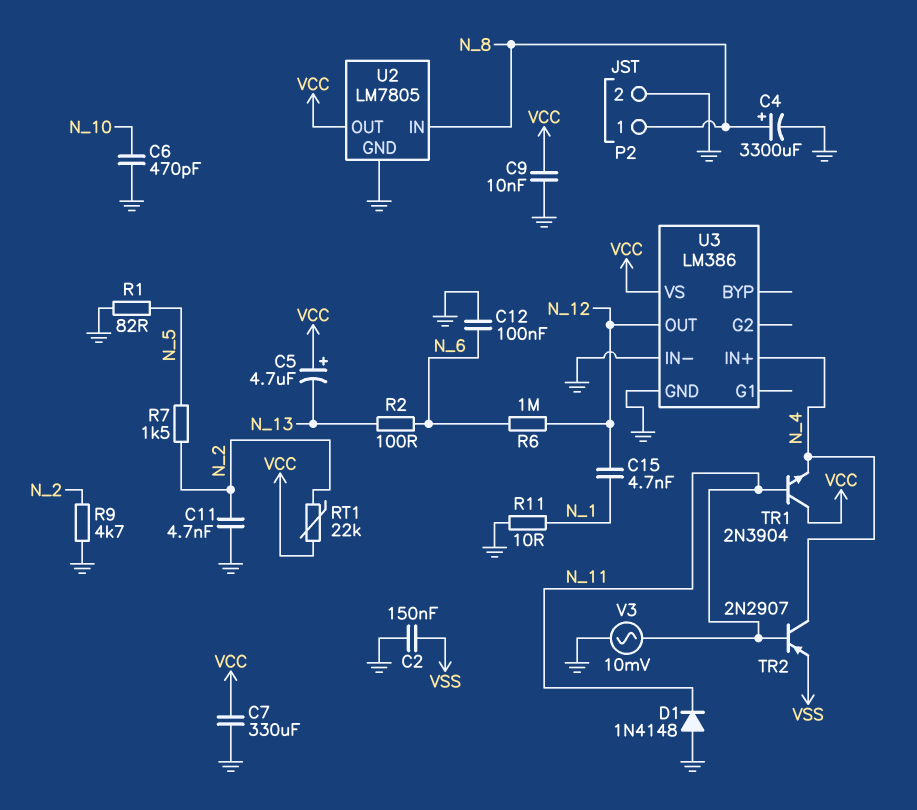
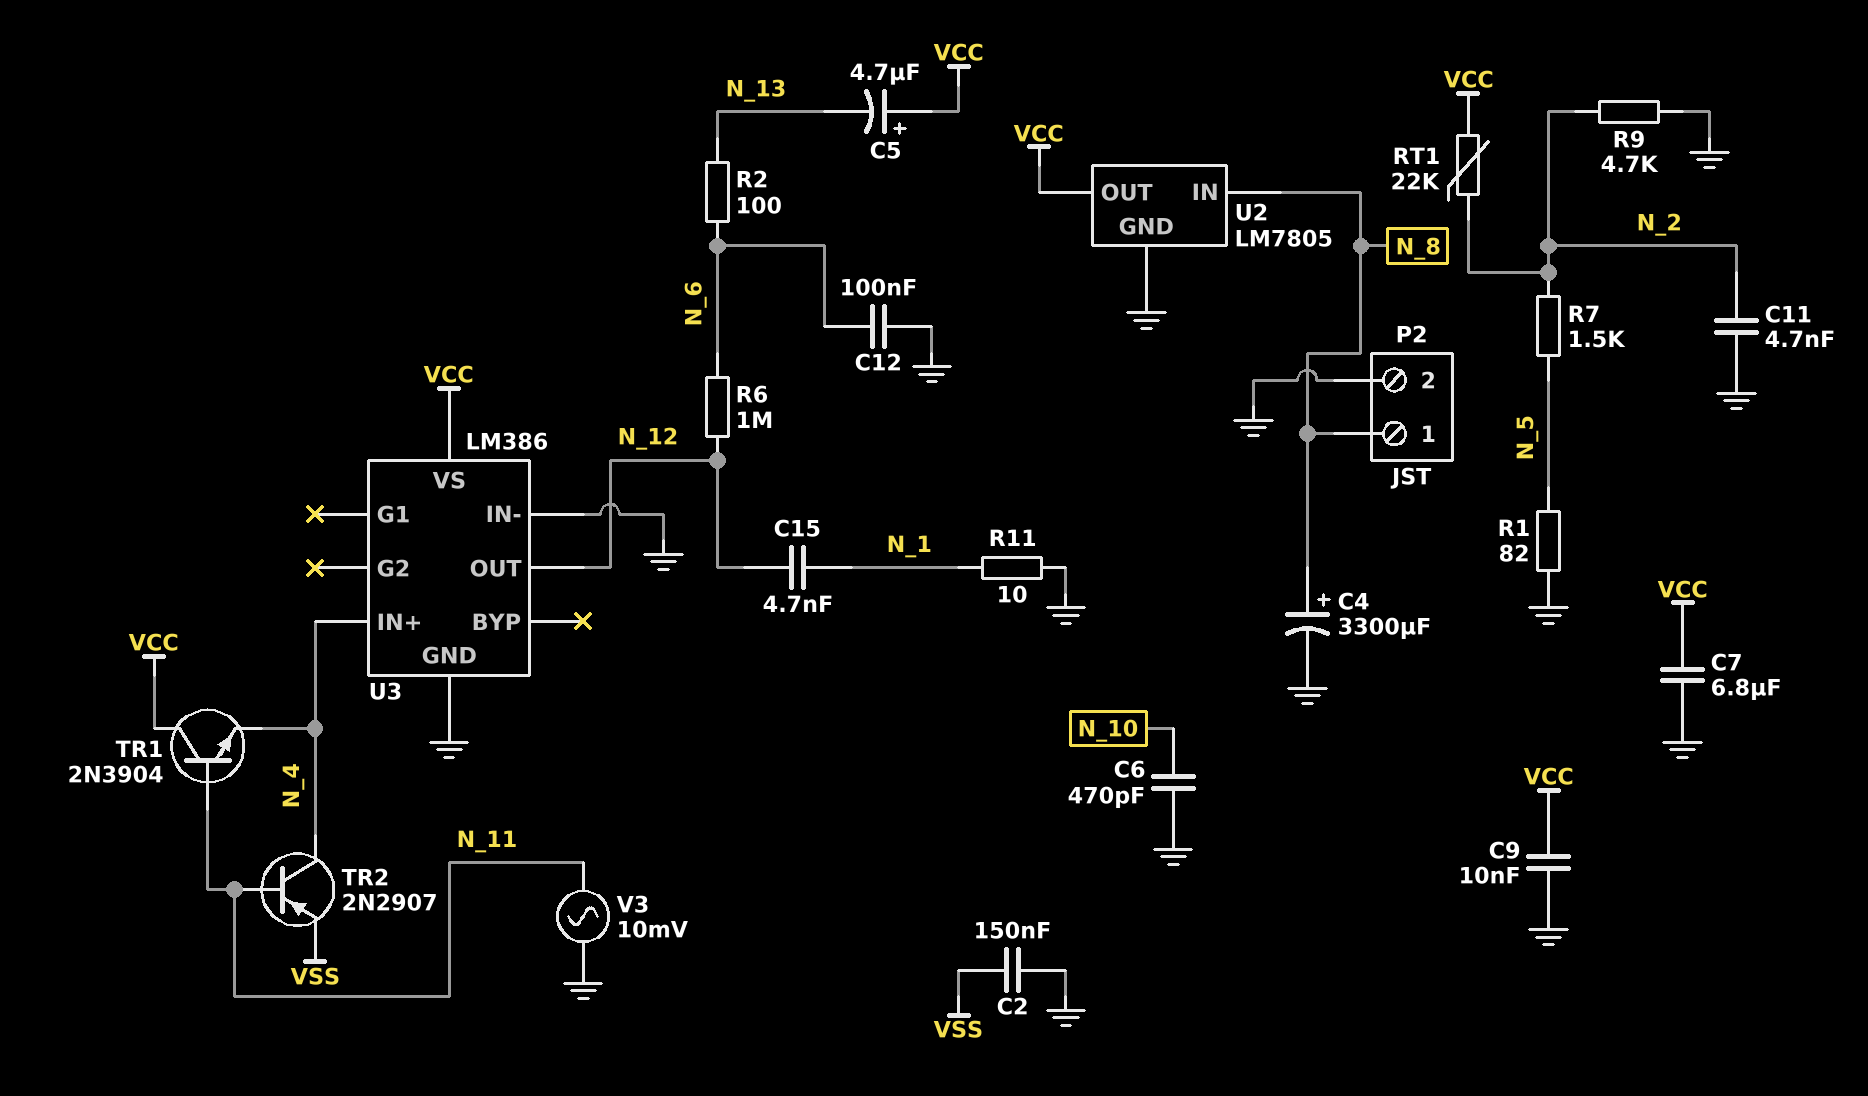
C7: 330uF (GND, VCC) -> 6.8uF (GND, VCC)
D1: diode 1N4148 (A GND, K N_11) -> none

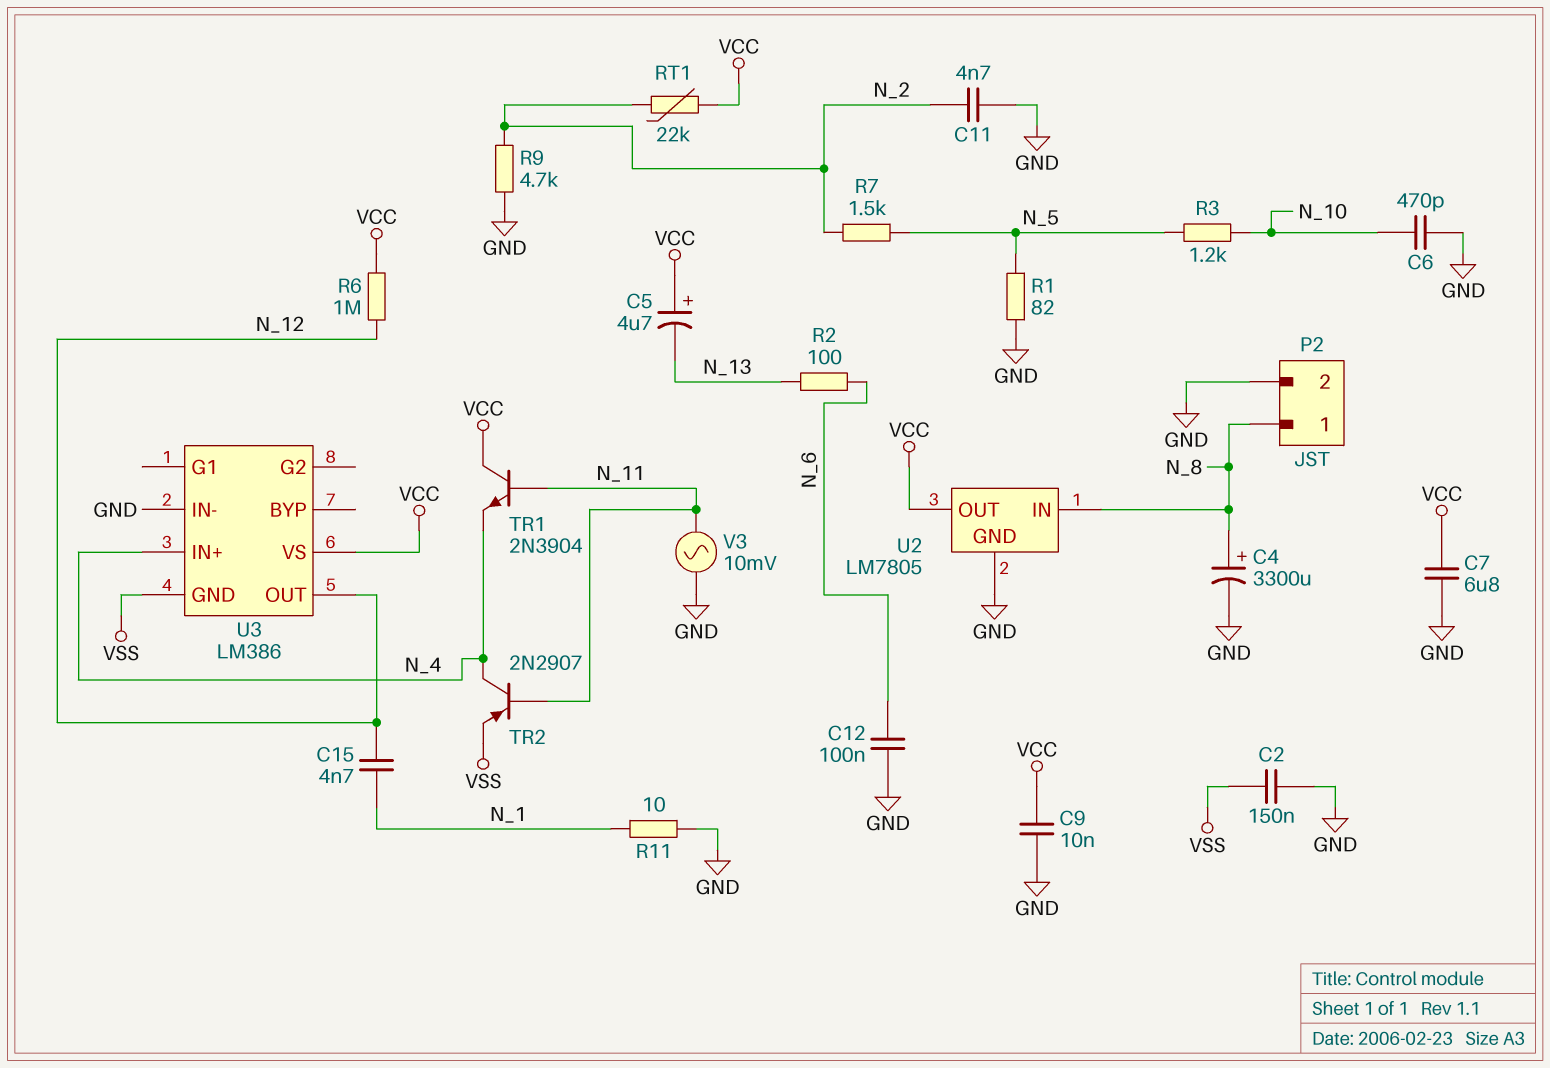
R3: none -> 1.2k (N_5, N_10)
R6: 1M (N_6, N_12) -> 1M (N_12, VCC)
U3 pin GND: GND -> VSS

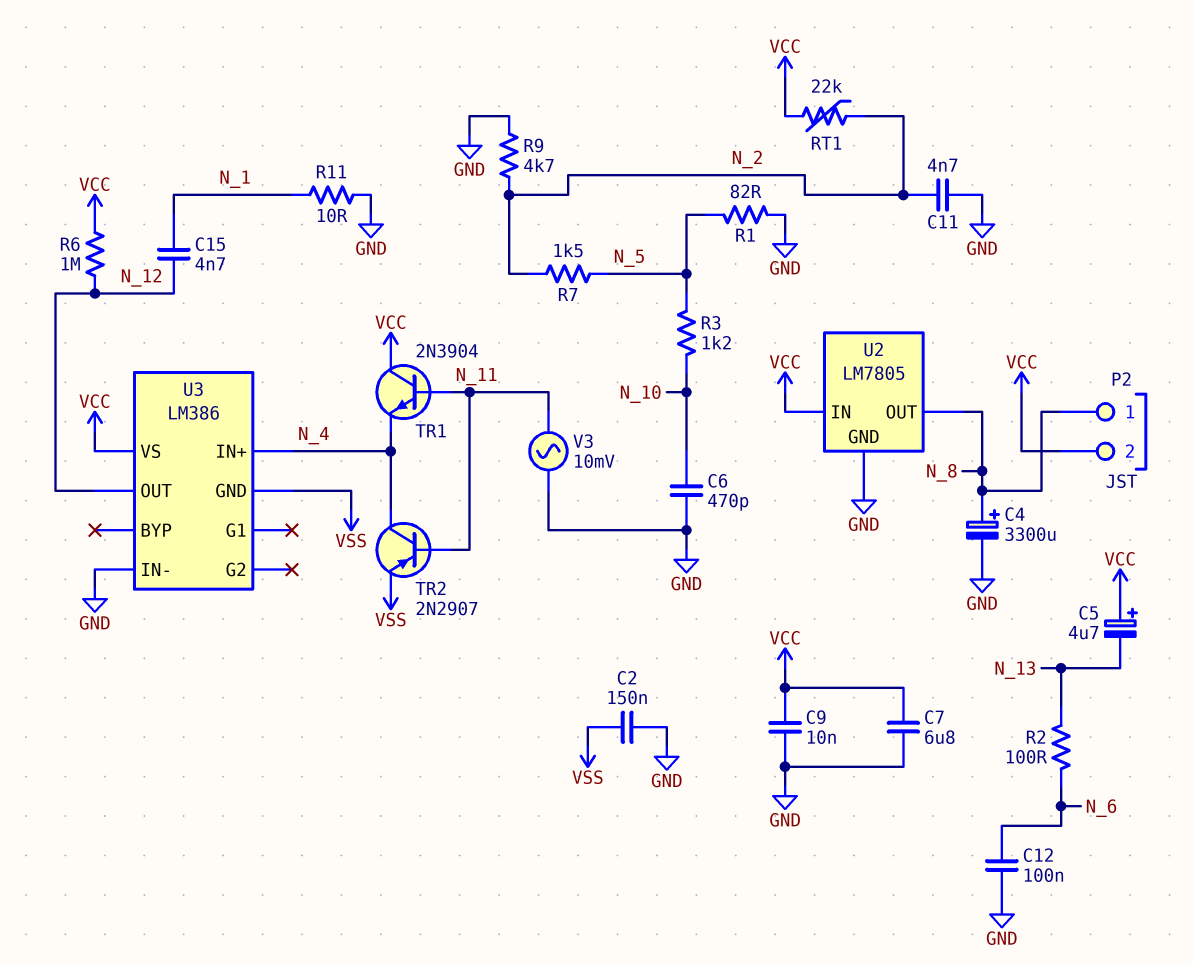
P2 pin 2: GND -> VCC
U2 pin IN: N_8 -> VCC
U2 pin OUT: VCC -> N_8

